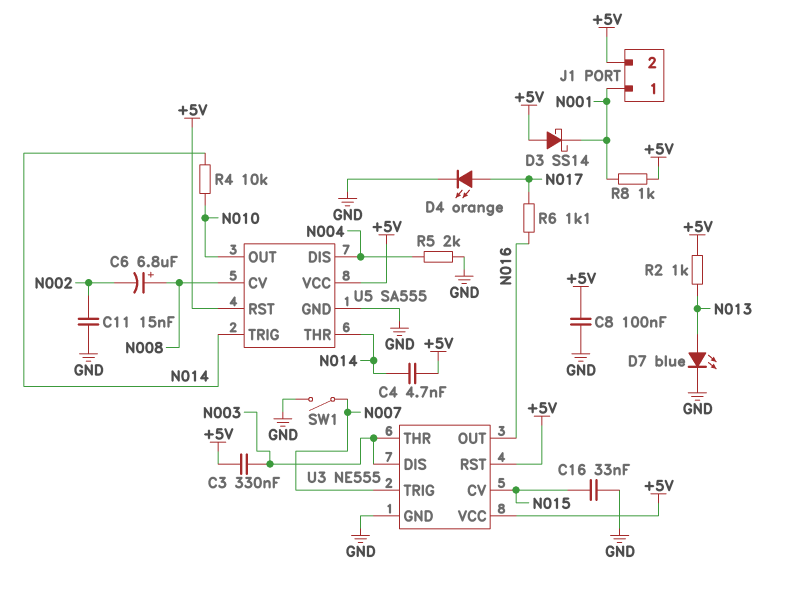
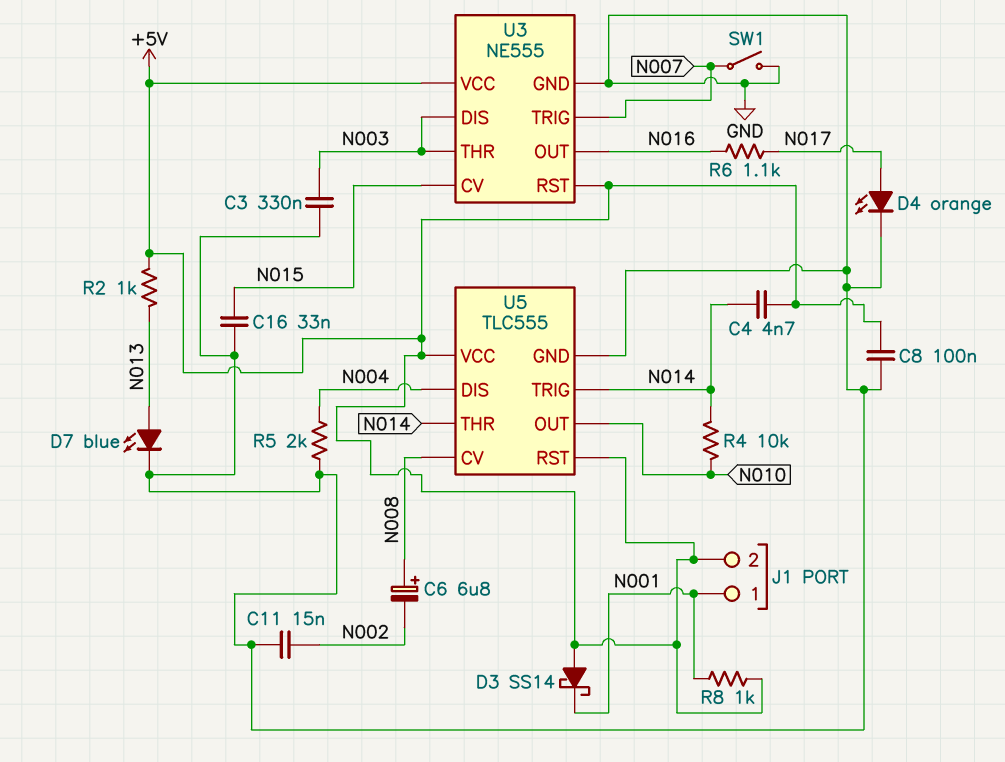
C3: 330nF (+5V, N003) -> 330nF (GND, N003)
U5: SA555 -> TLC555

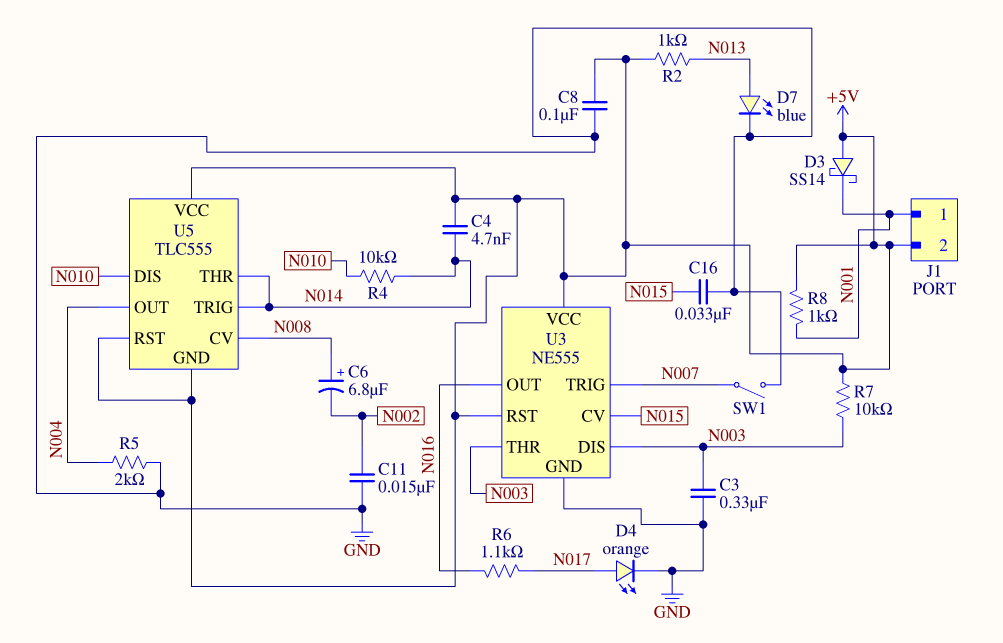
R7: none -> 10k (+5V, N003)
U5 pin DIS: N004 -> N010
U5 pin GND: GND -> +5V
U5 pin OUT: N010 -> N004

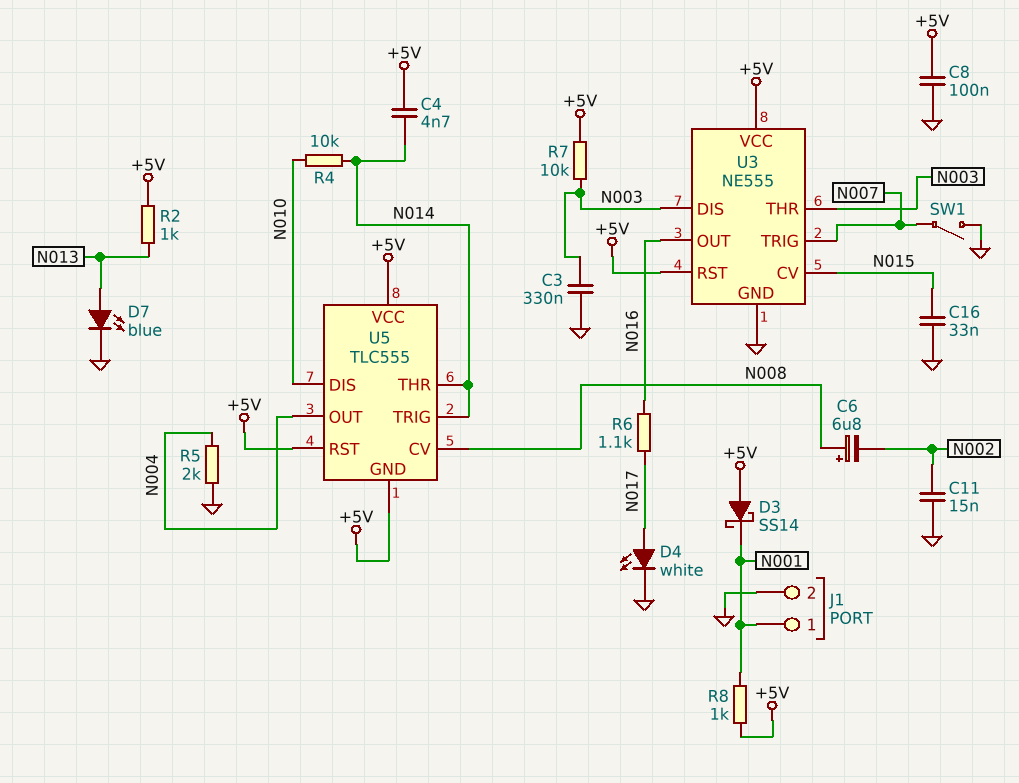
D4: LED orange (A N017, K GND) -> LED white (A N017, K GND)
J1 pin 2: +5V -> GND

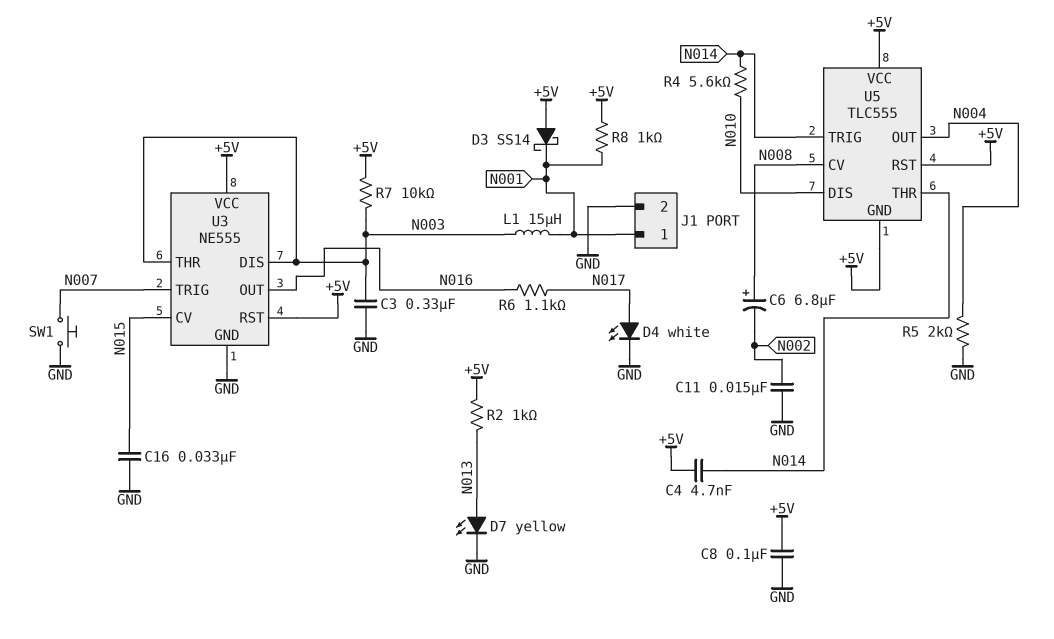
D7: LED blue (A N013, K GND) -> LED yellow (A N013, K GND)
L1: none -> 15uH (N001, N003)
R4: 10k (N010, N014) -> 5.6k (N010, N014)
SW1: switch (GND, N007) -> button (GND, N007)

